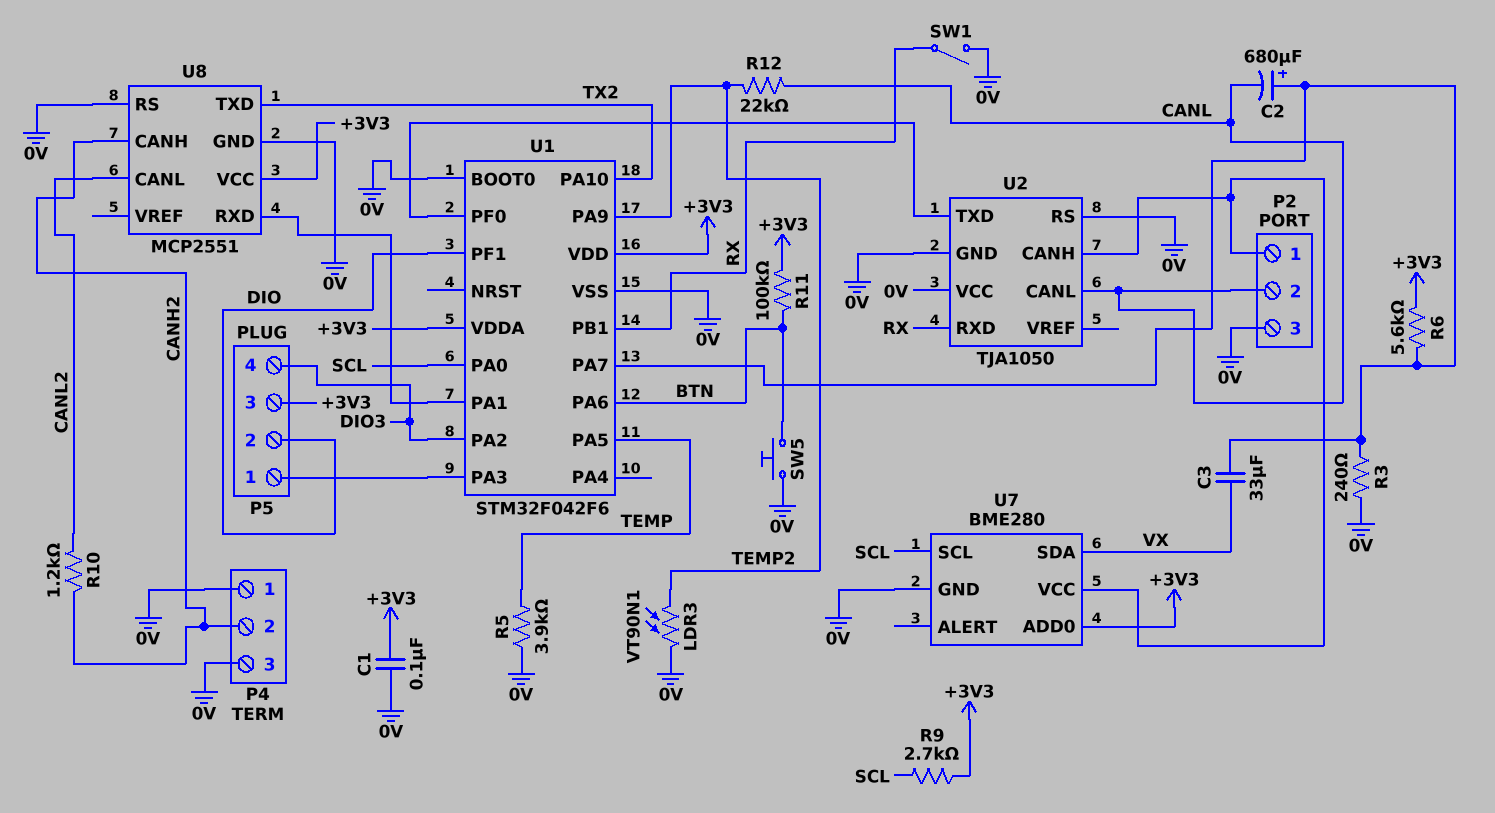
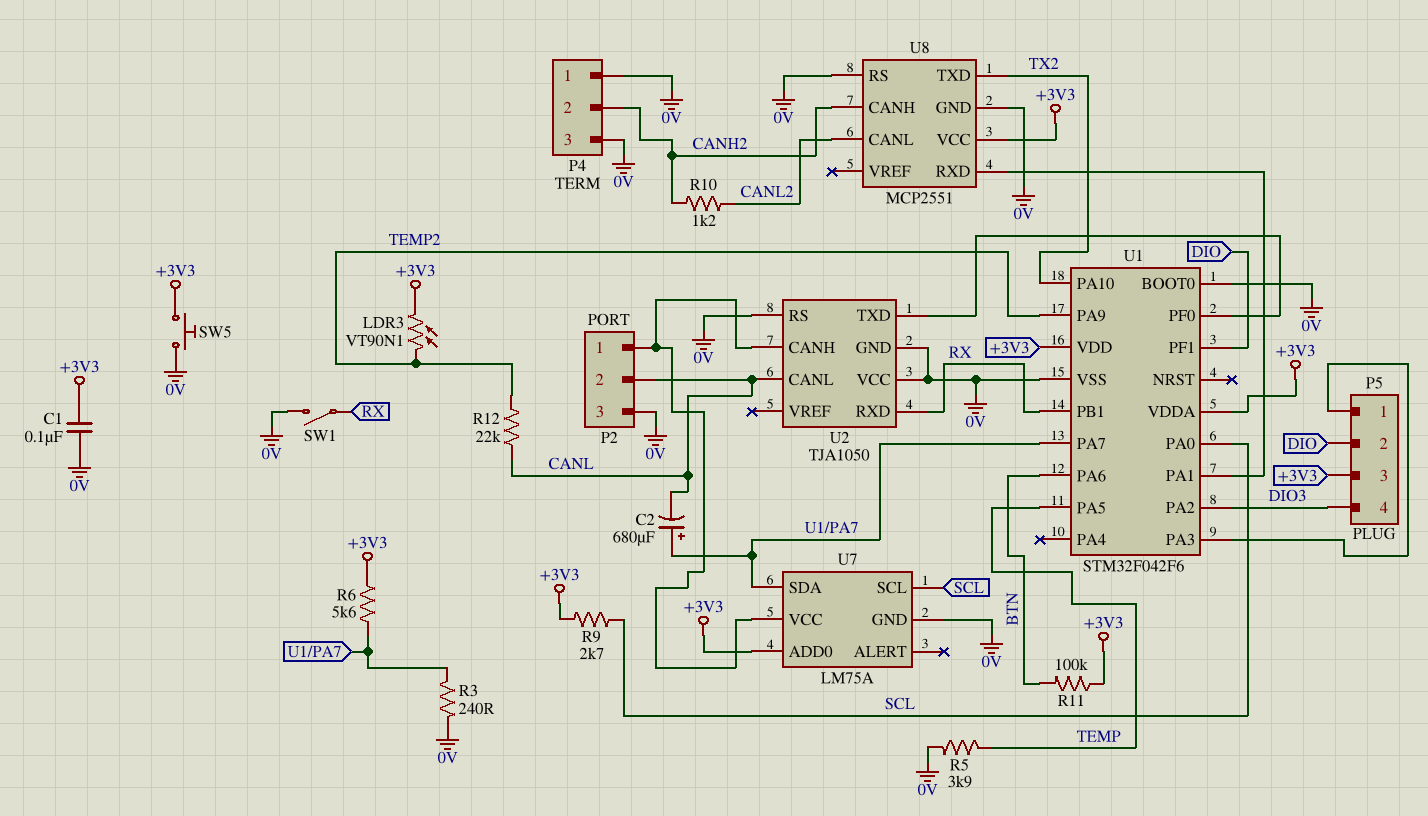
C3: 33uF (U1/PA7, VX) -> none
LDR3: VT90N1 (0V, TEMP2) -> VT90N1 (+3V3, TEMP2)
SW5: button (0V, BTN) -> button (+3V3, 0V)
U7: BME280 -> LM75A
U7 pin SDA: VX -> U1/PA7

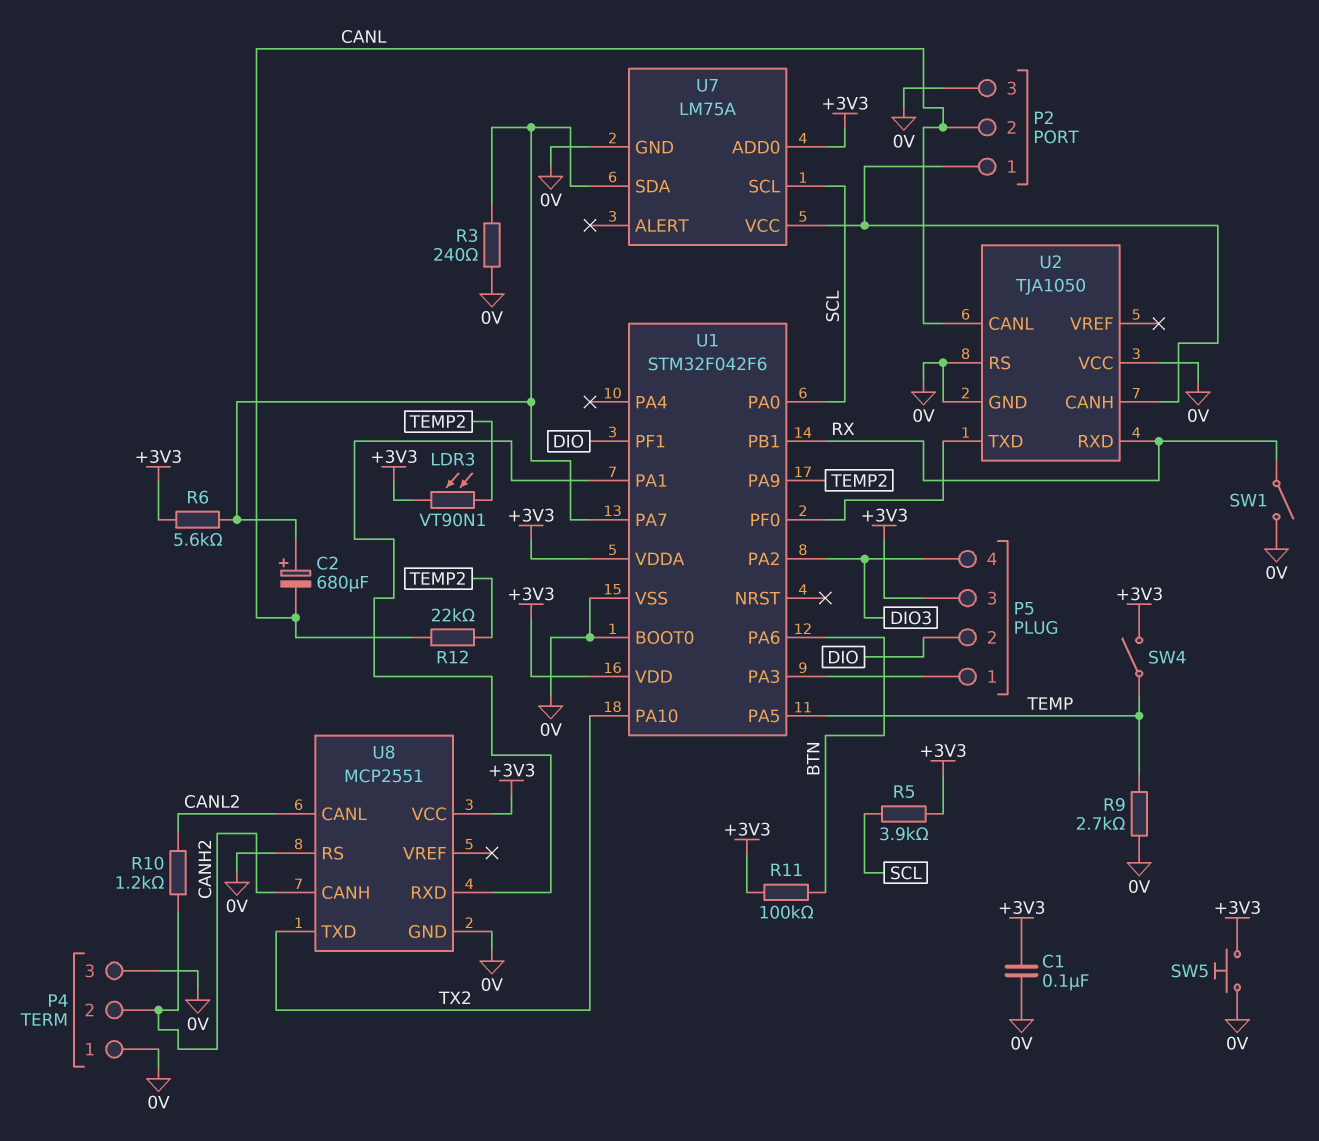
R5: 3.9k (0V, TEMP) -> 3.9k (+3V3, SCL)
R9: 2.7k (+3V3, SCL) -> 2.7k (0V, TEMP)
SW4: none -> switch (+3V3, TEMP)

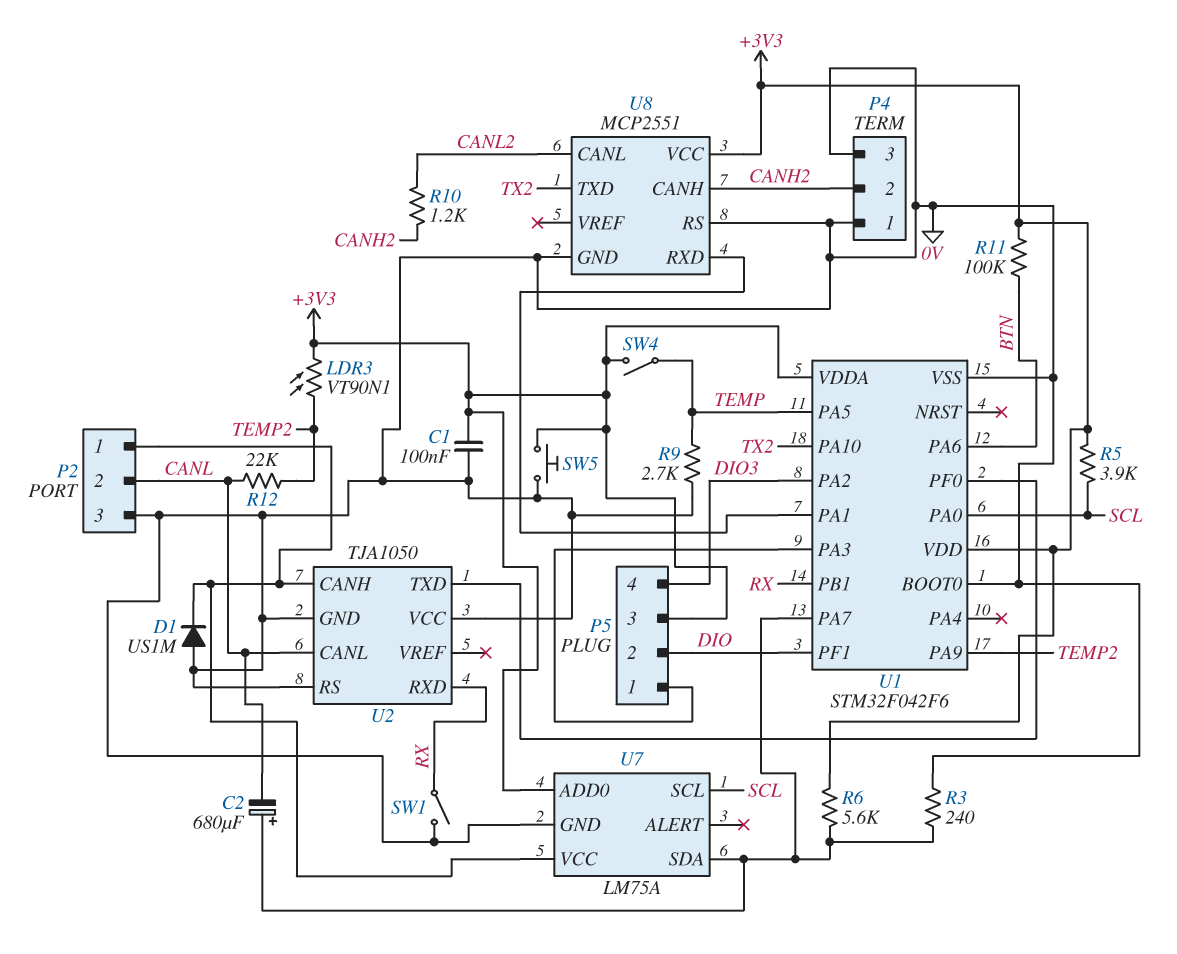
D1: none -> diode US1M (A 0V, K P2/1)

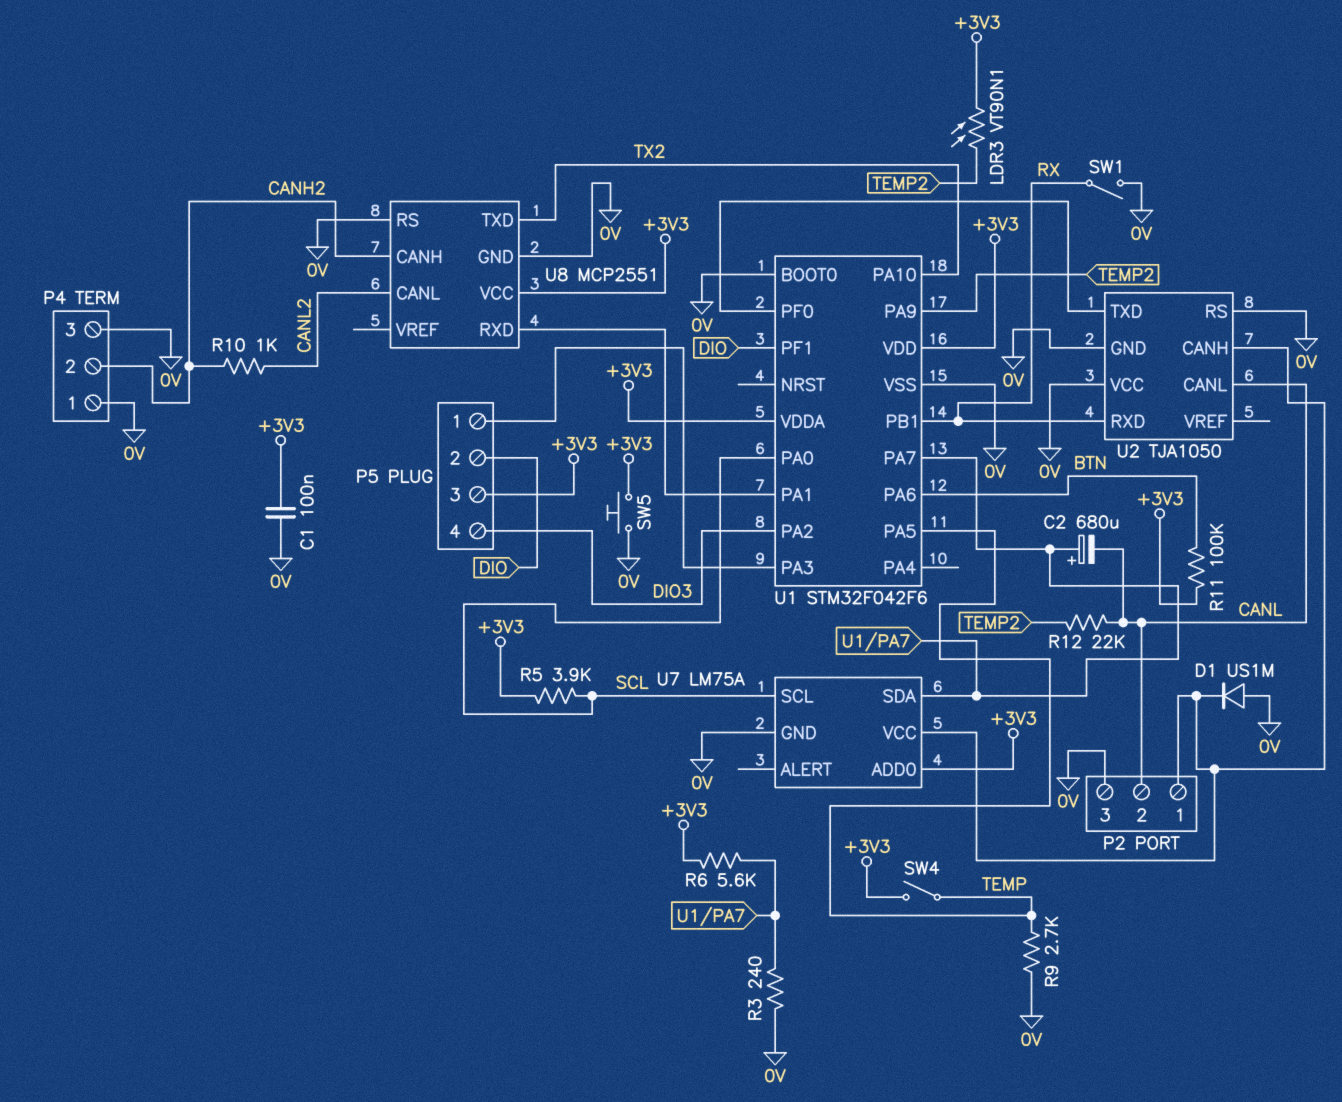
R10: 1.2k (CANH2, CANL2) -> 1k (CANH2, CANL2)

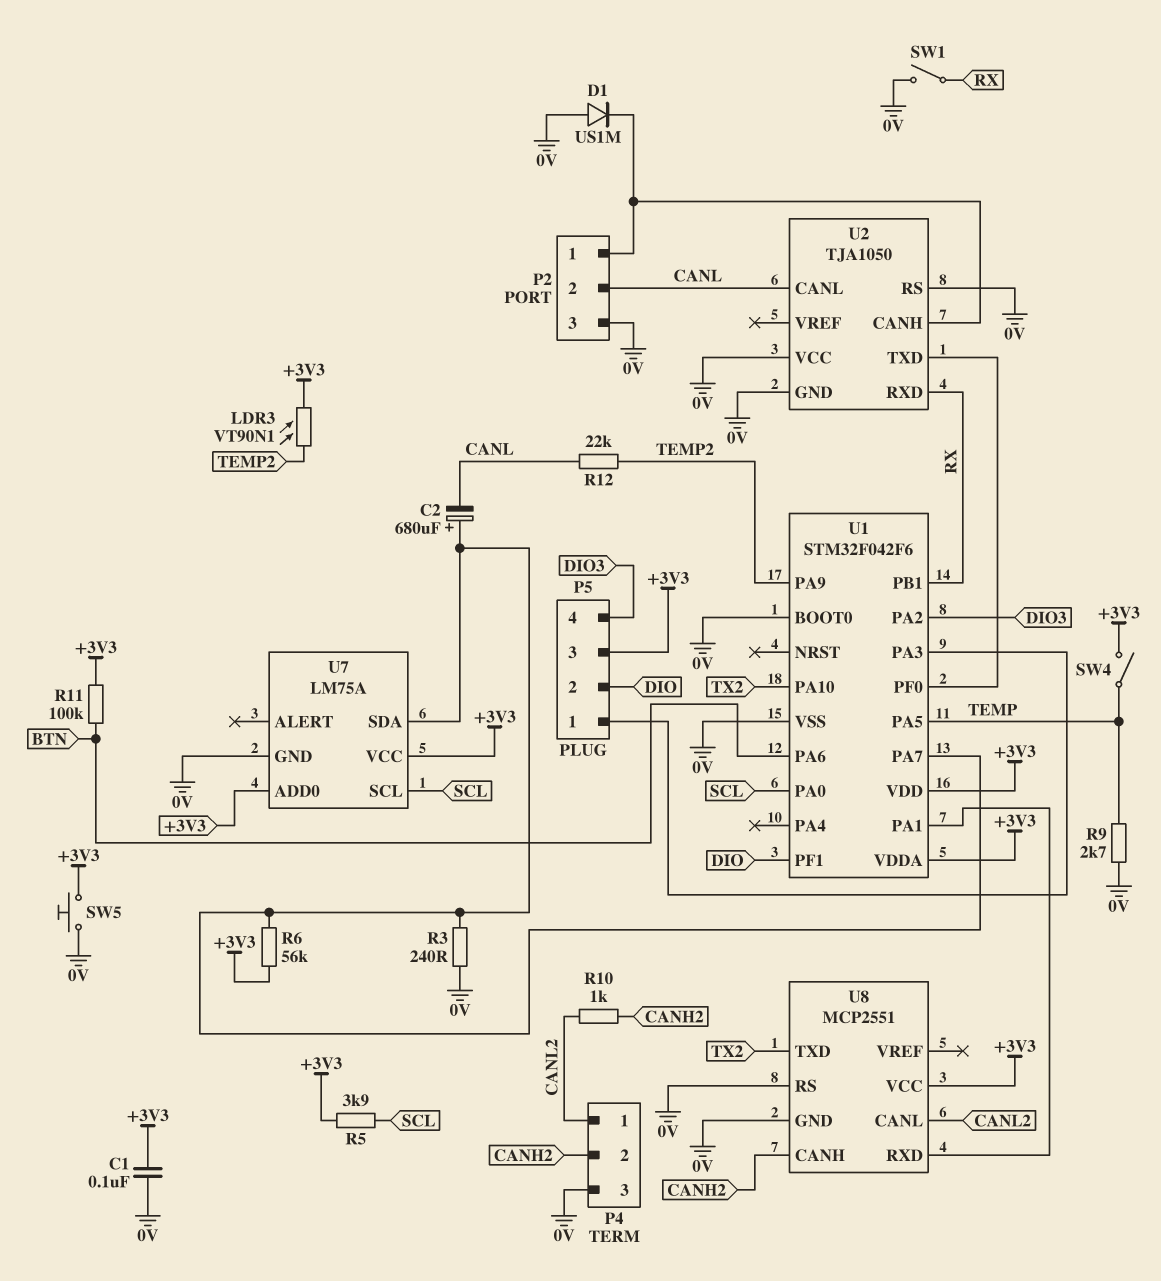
P4 pin 1: 0V -> CANL2
R6: 5.6k (+3V3, U1/PA7) -> 56k (+3V3, U1/PA7)
U7 pin VCC: P2/1 -> +3V3

